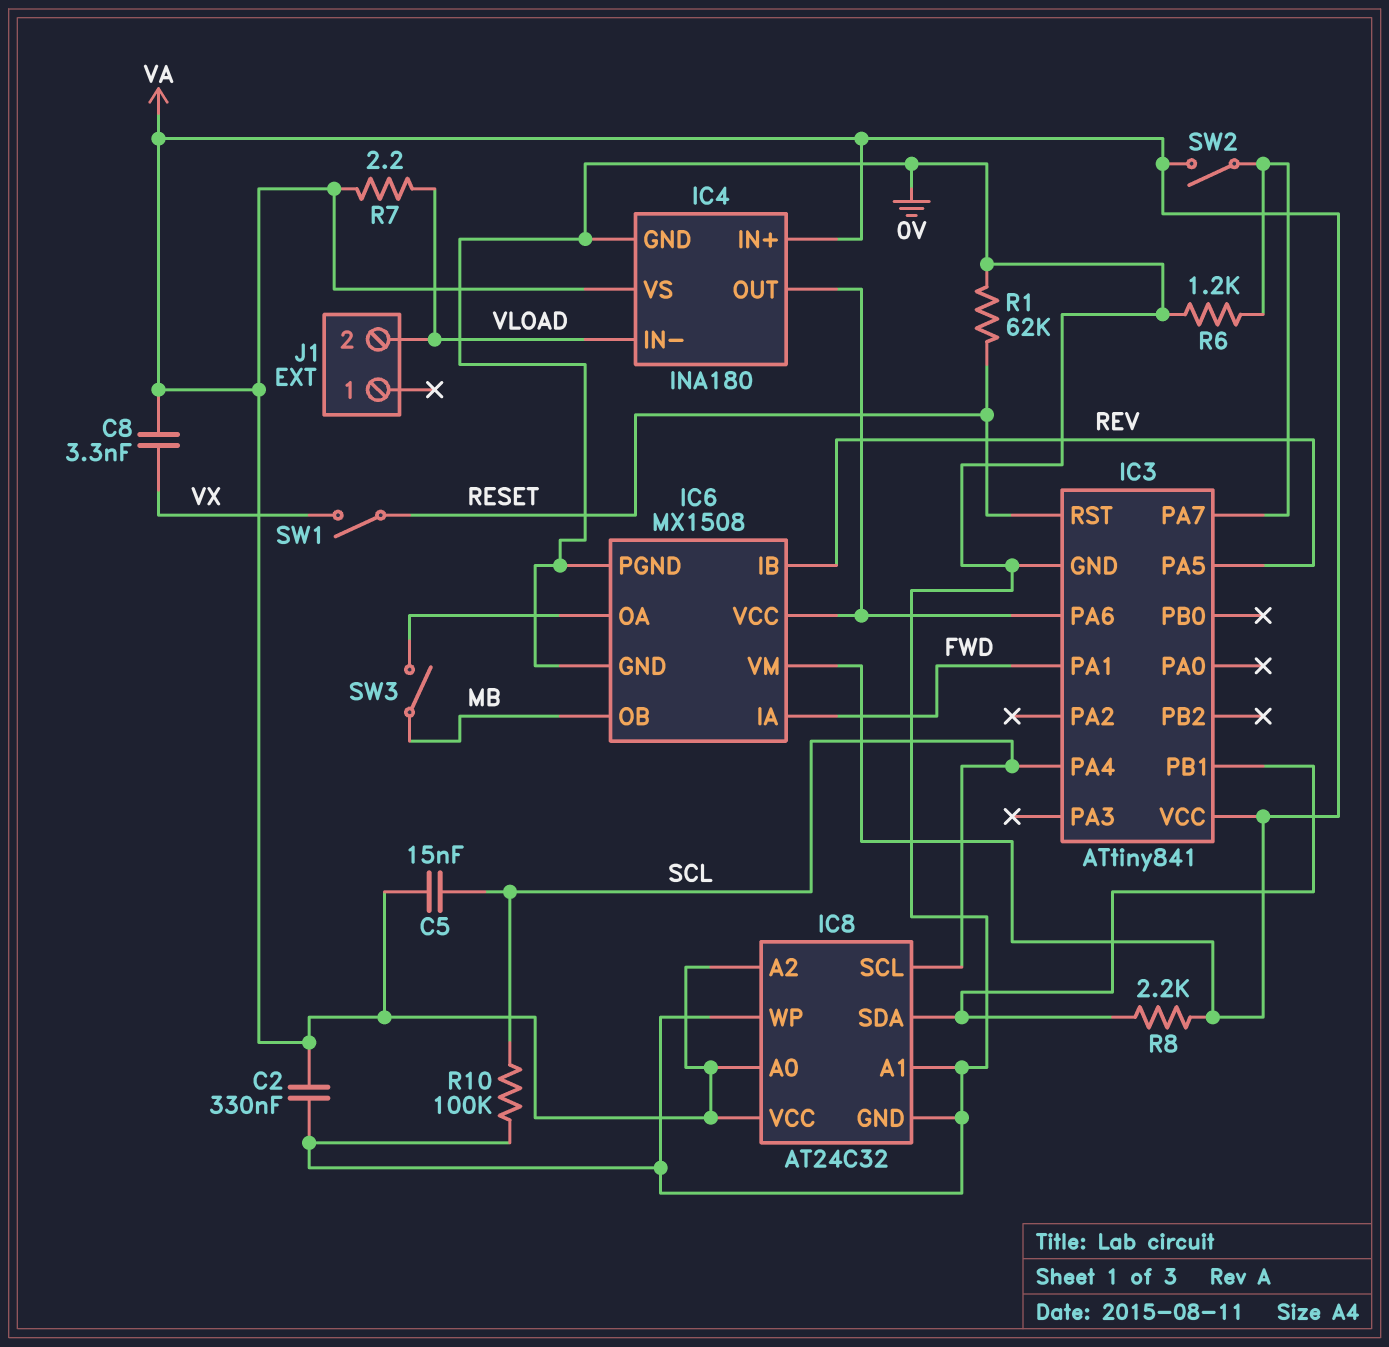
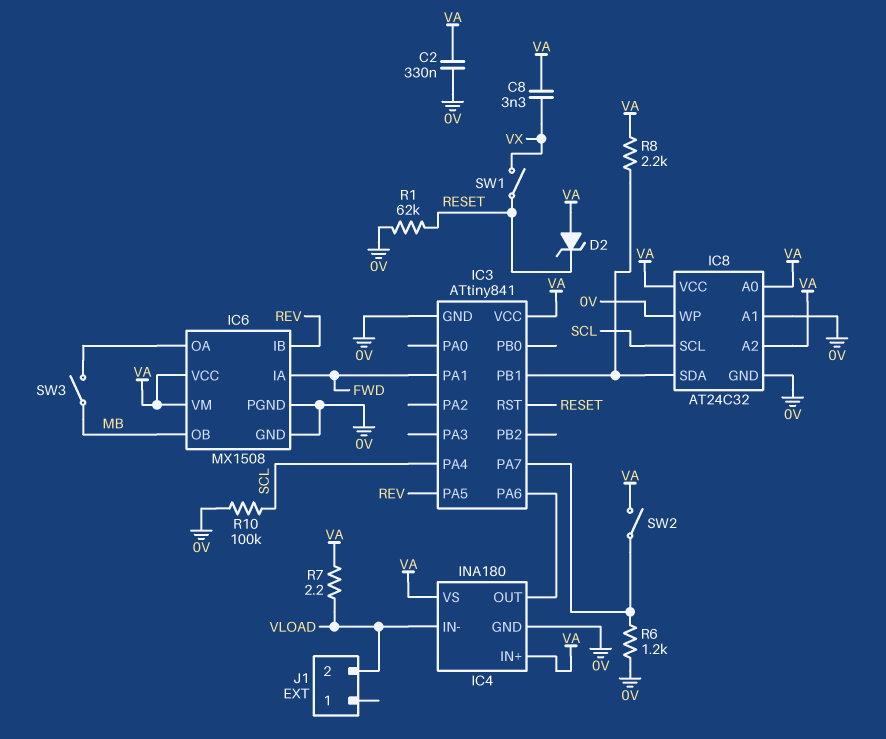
C5: 15nF (SCL, VA) -> none
D2: none -> zener (A VA, K RESET)
IC6 pin VCC: IC3/PA6 -> VA

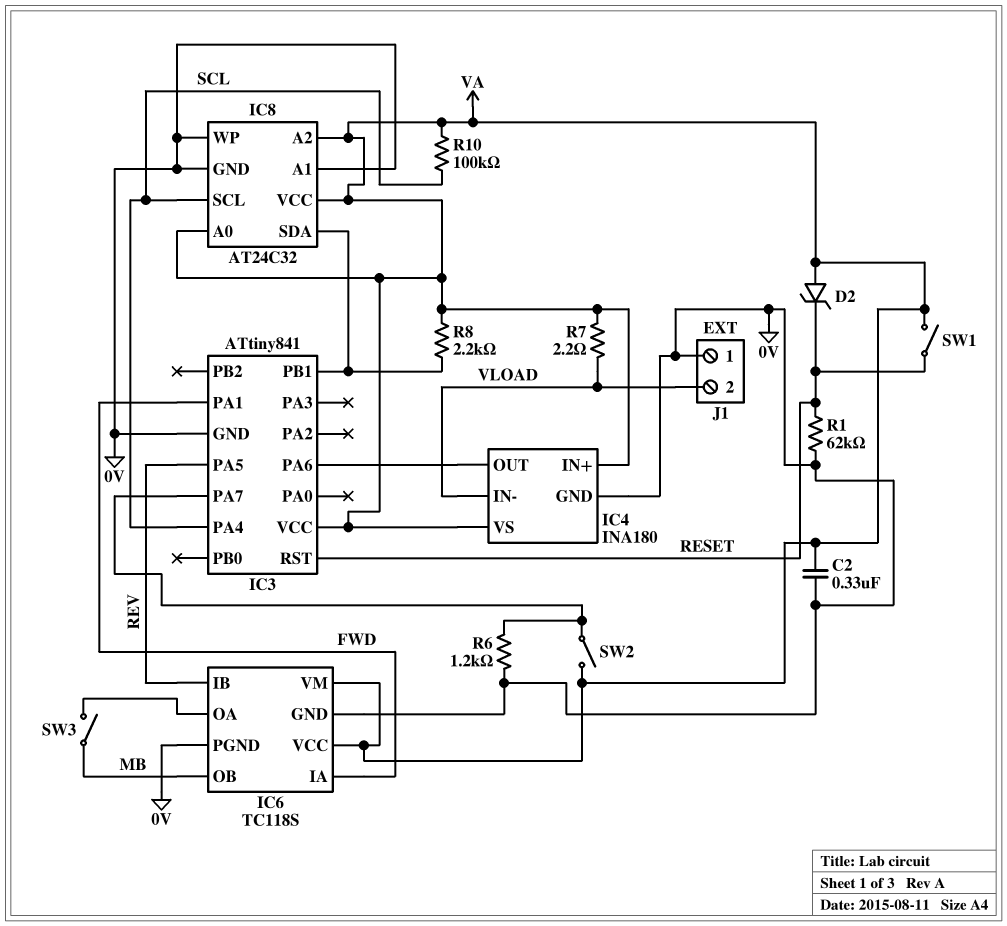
C8: 3.3nF (VA, VX) -> none
IC6: MX1508 -> TC118S
J1 pin 1: none -> 0V
R10: 100k (0V, SCL) -> 100k (SCL, VA)
SW1: switch (RESET, VX) -> switch (RESET, VA)

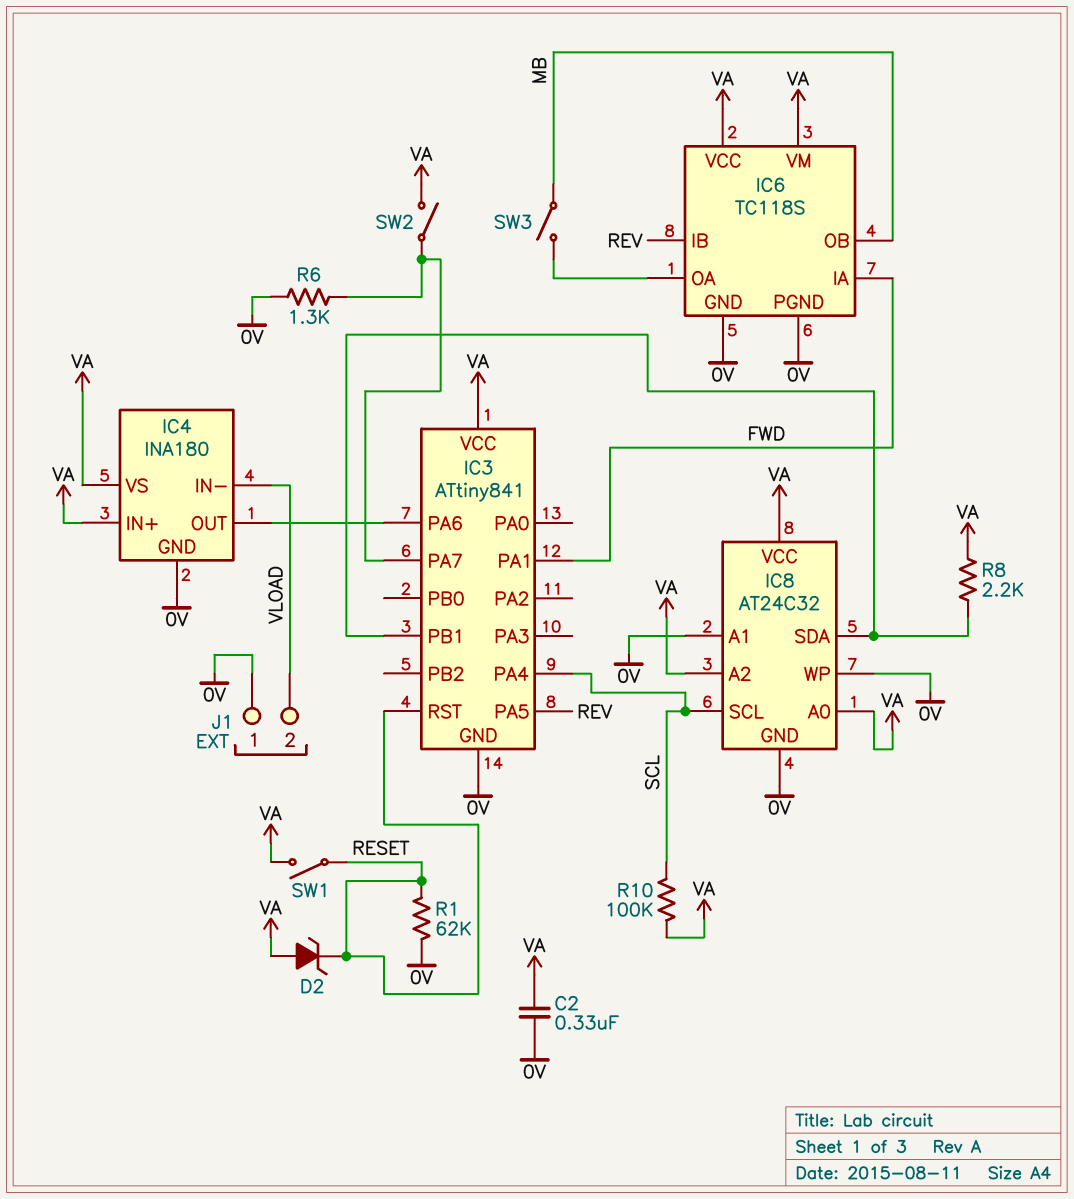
R6: 1.2k (0V, IC3/PA7) -> 1.3k (0V, IC3/PA7)
R7: 2.2 (VA, VLOAD) -> none

